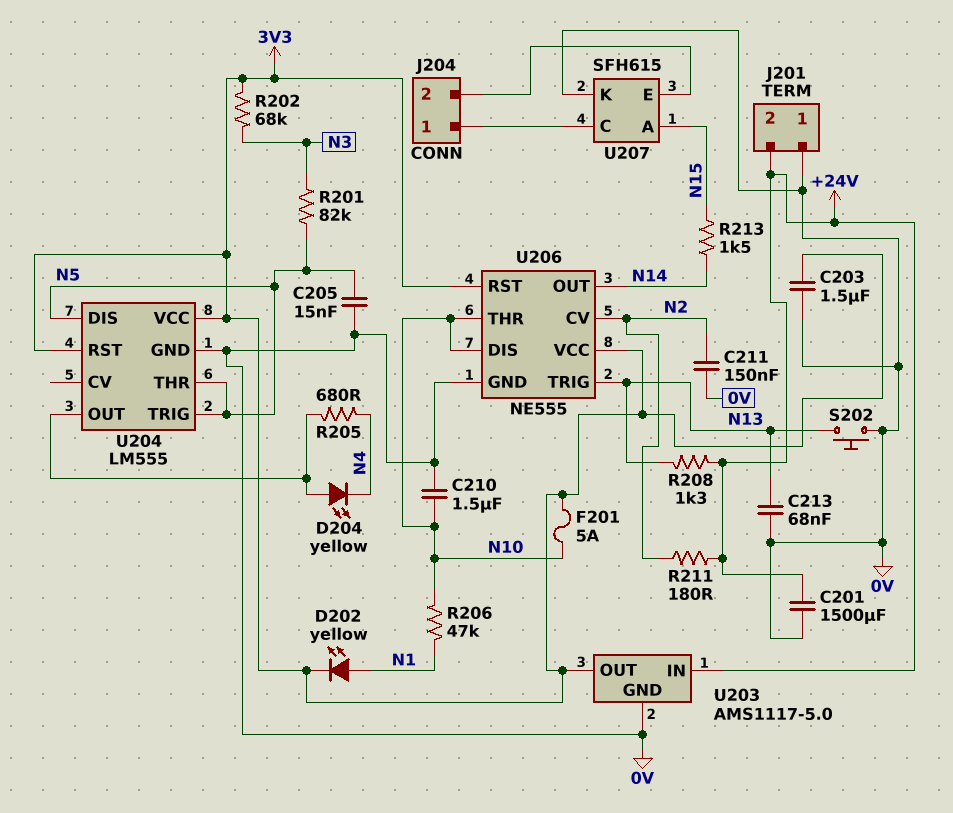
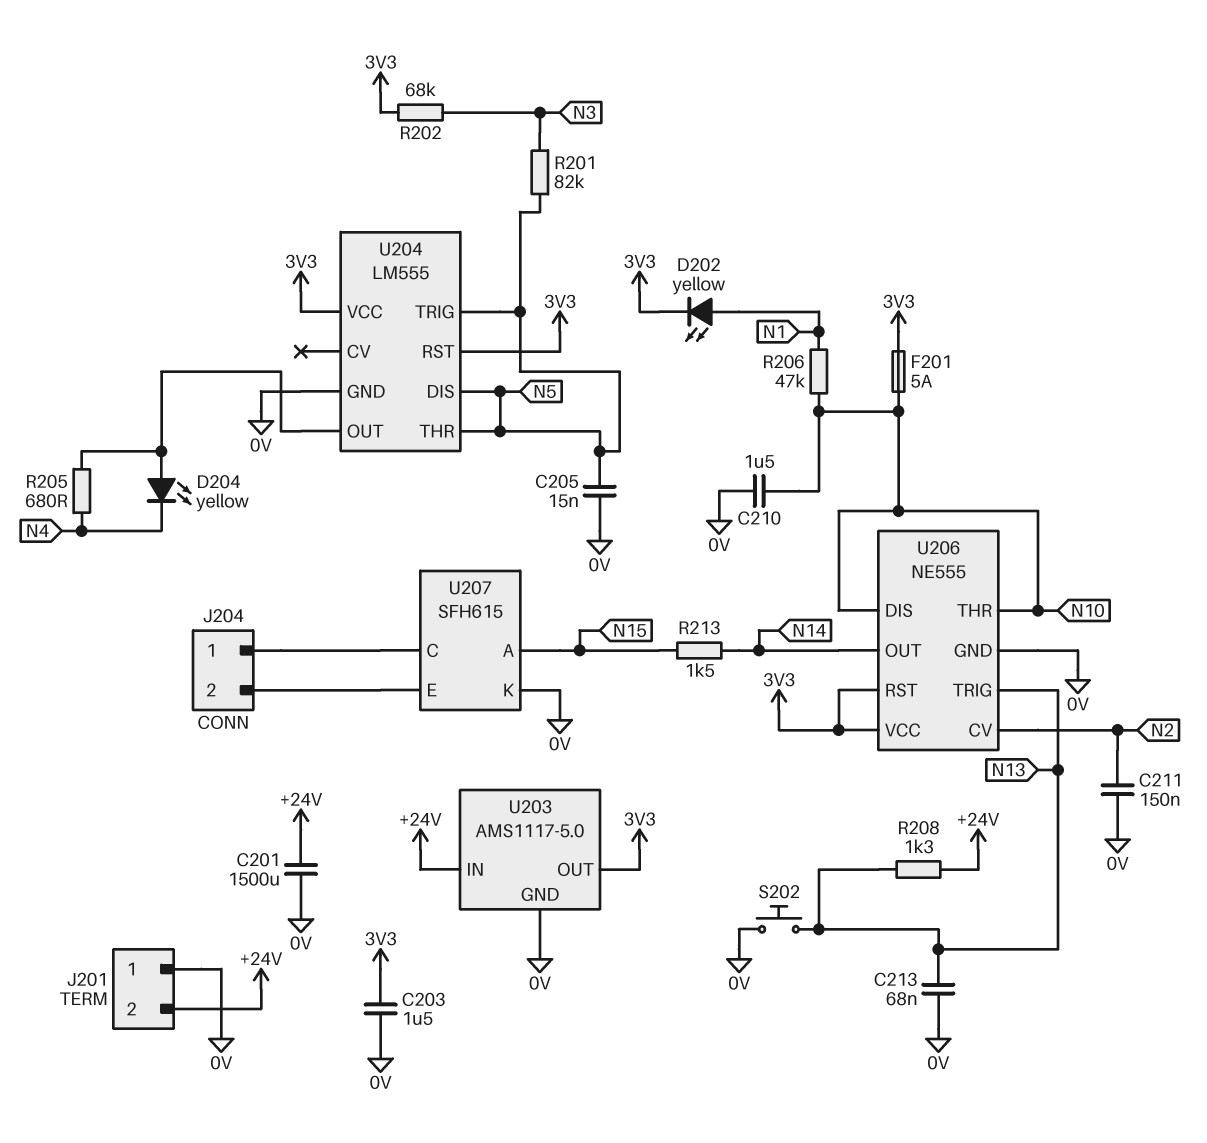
R211: 180 (+24V, N2) -> none

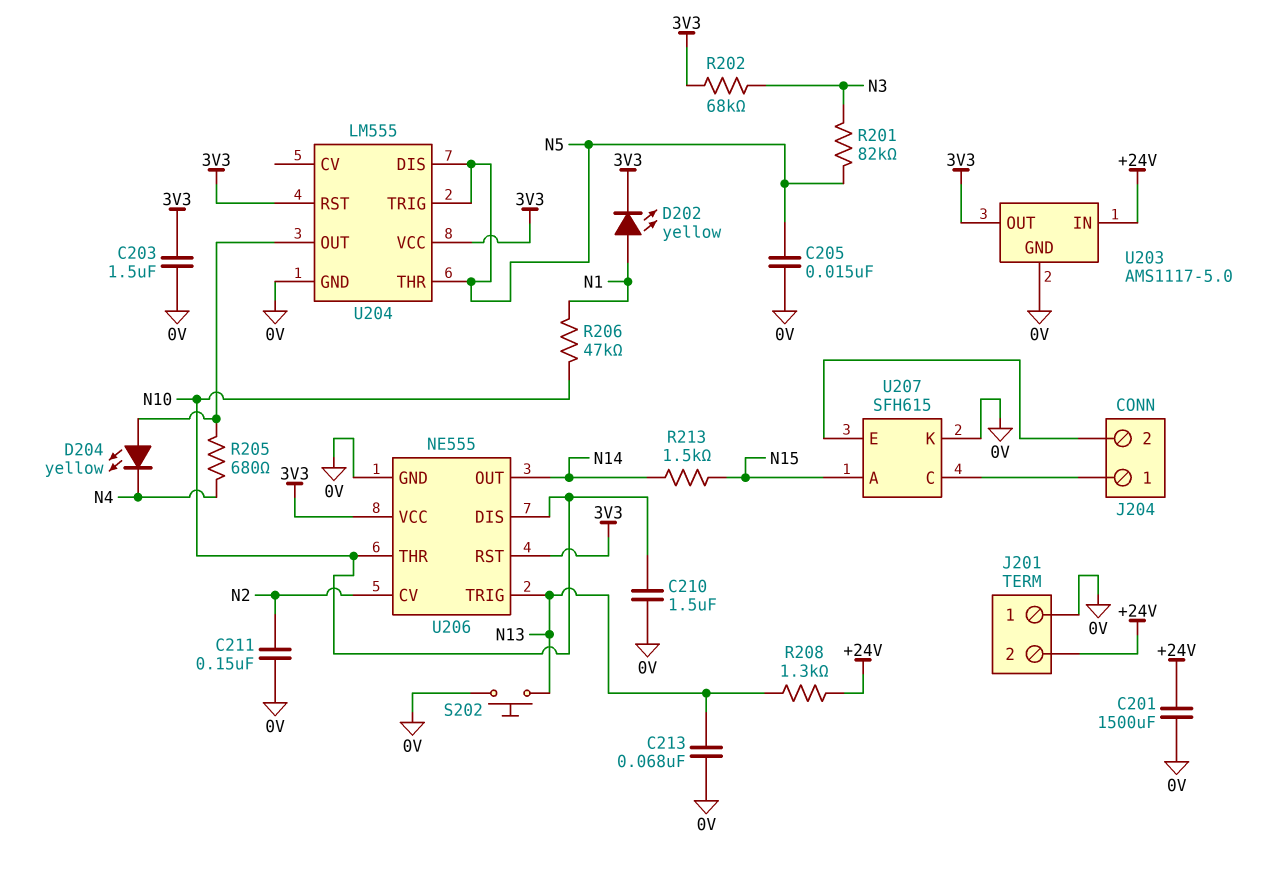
F201: 5A (3V3, N10) -> none

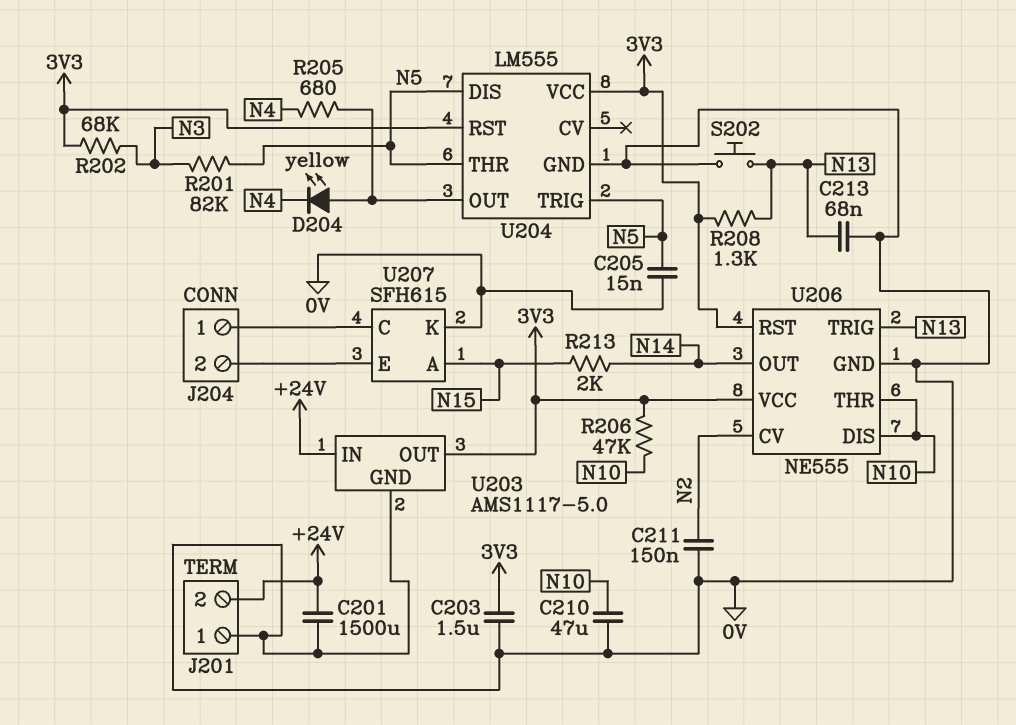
C210: 1.5uF (0V, N10) -> 47uF (0V, N10)
D202: LED yellow (A N1, K 3V3) -> none
R206: 47k (N1, N10) -> 47k (3V3, N10)
R208: 1.3k (+24V, N13) -> 1.3k (3V3, N13)
R213: 1.5k (N14, N15) -> 2k (N14, N15)

